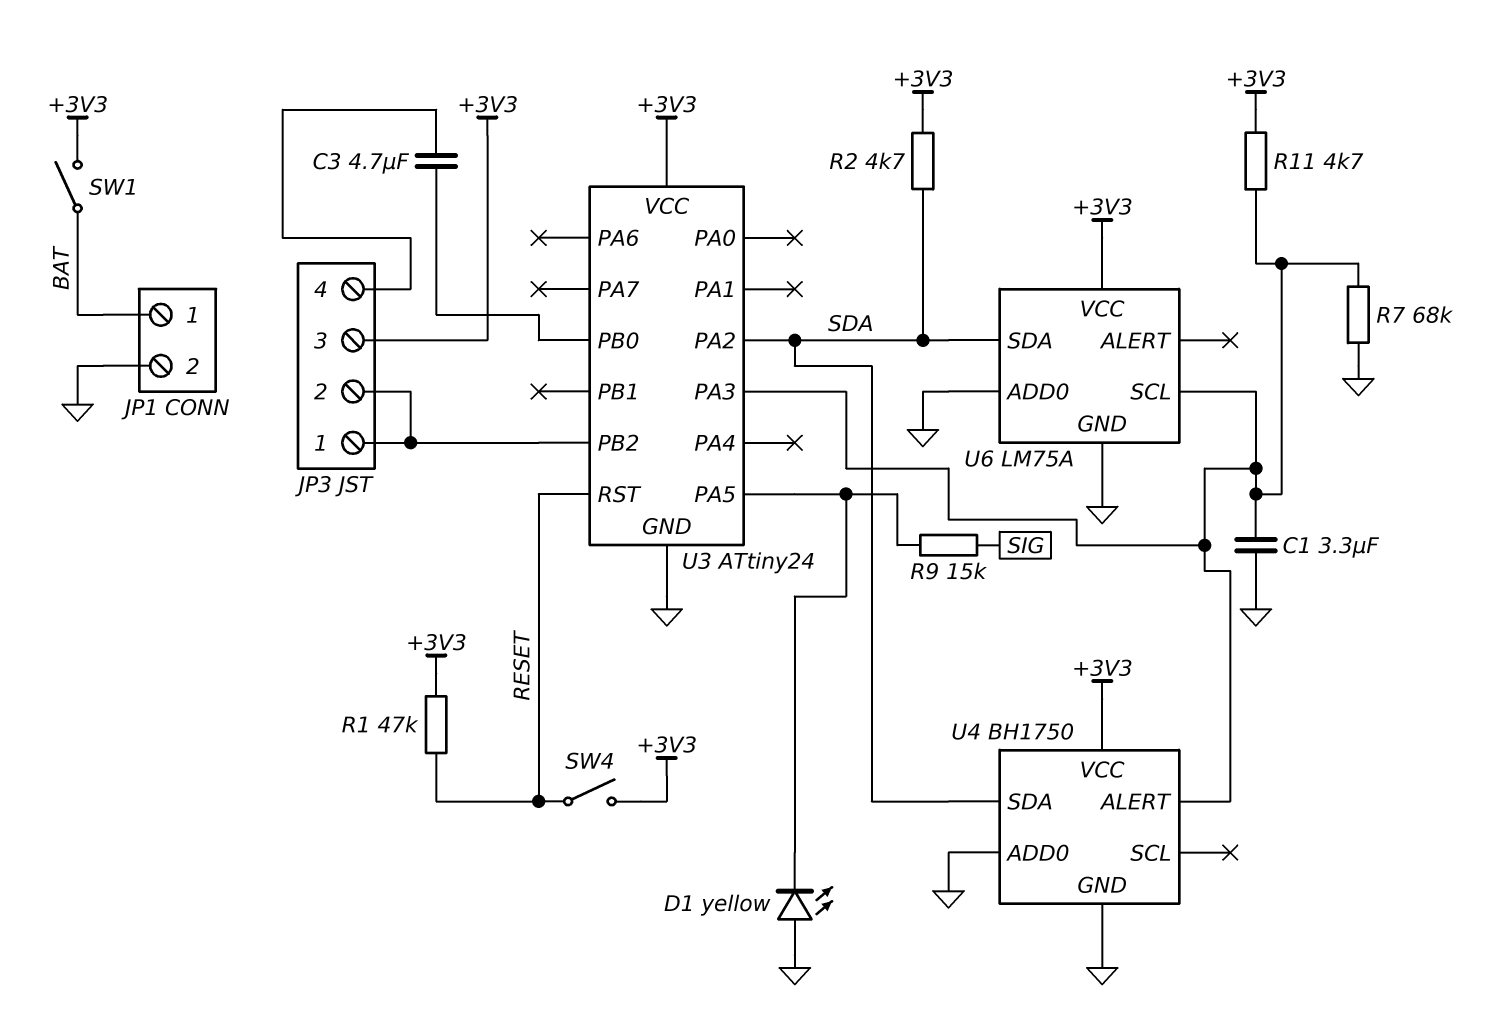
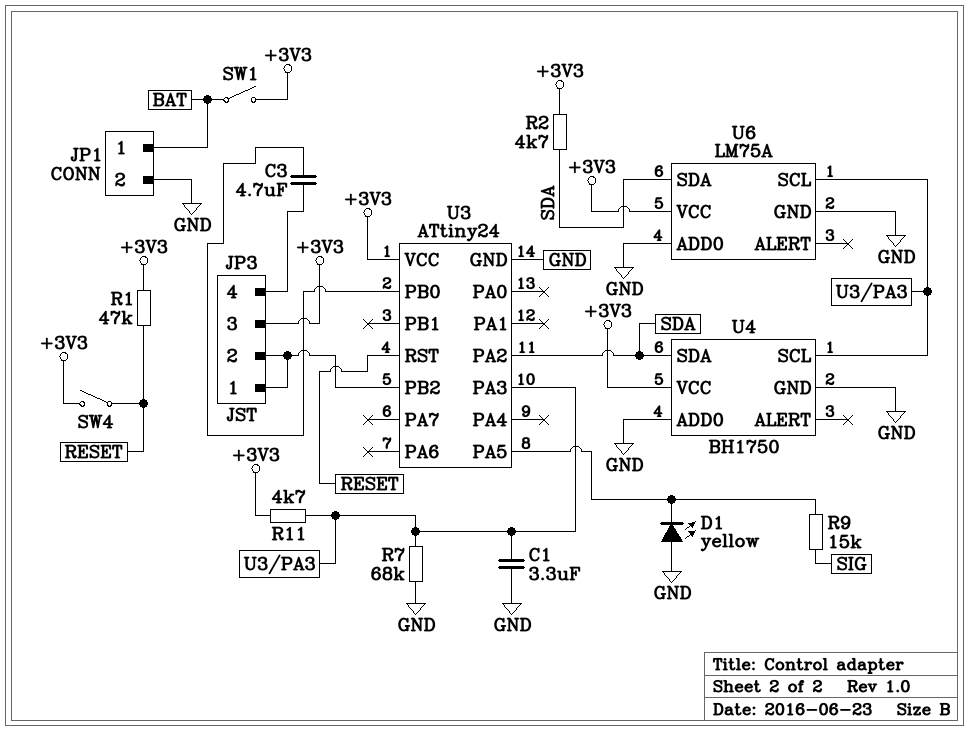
U4 pin ALERT: U3/PA3 -> none
U4 pin SCL: none -> U3/PA3

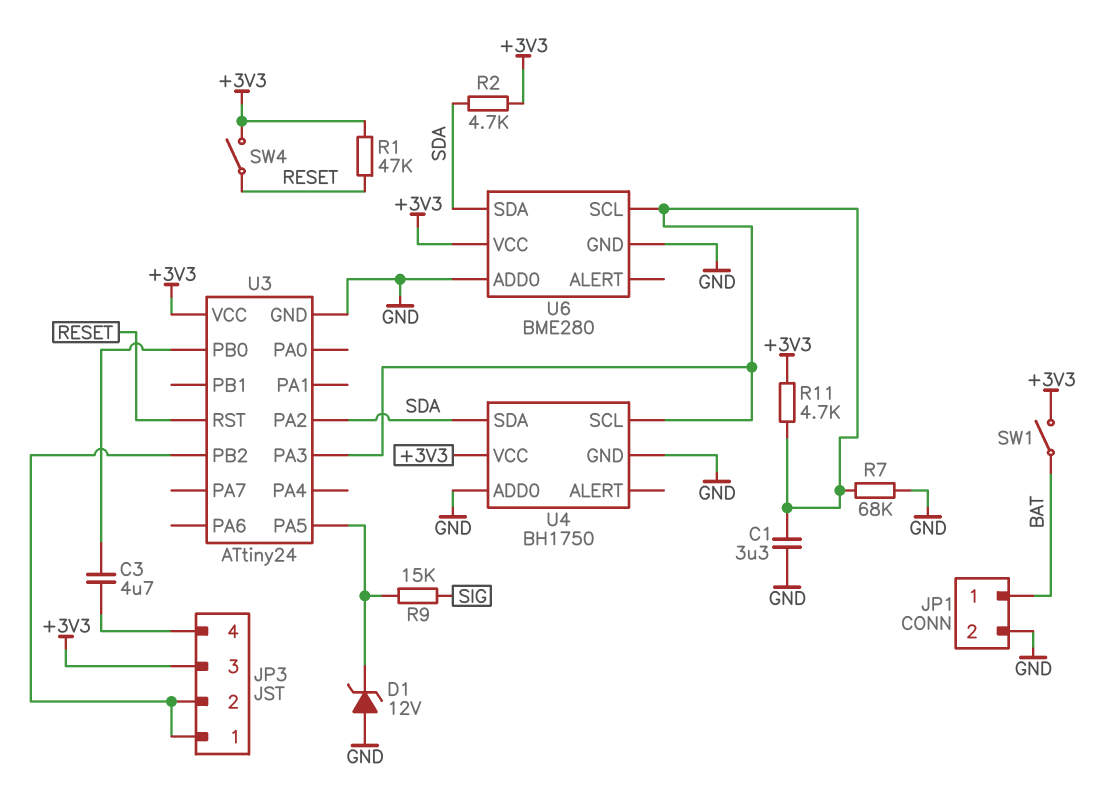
D1: LED yellow (A GND, K U3/PA5) -> zener 12V (A GND, K U3/PA5)
U6: LM75A -> BME280

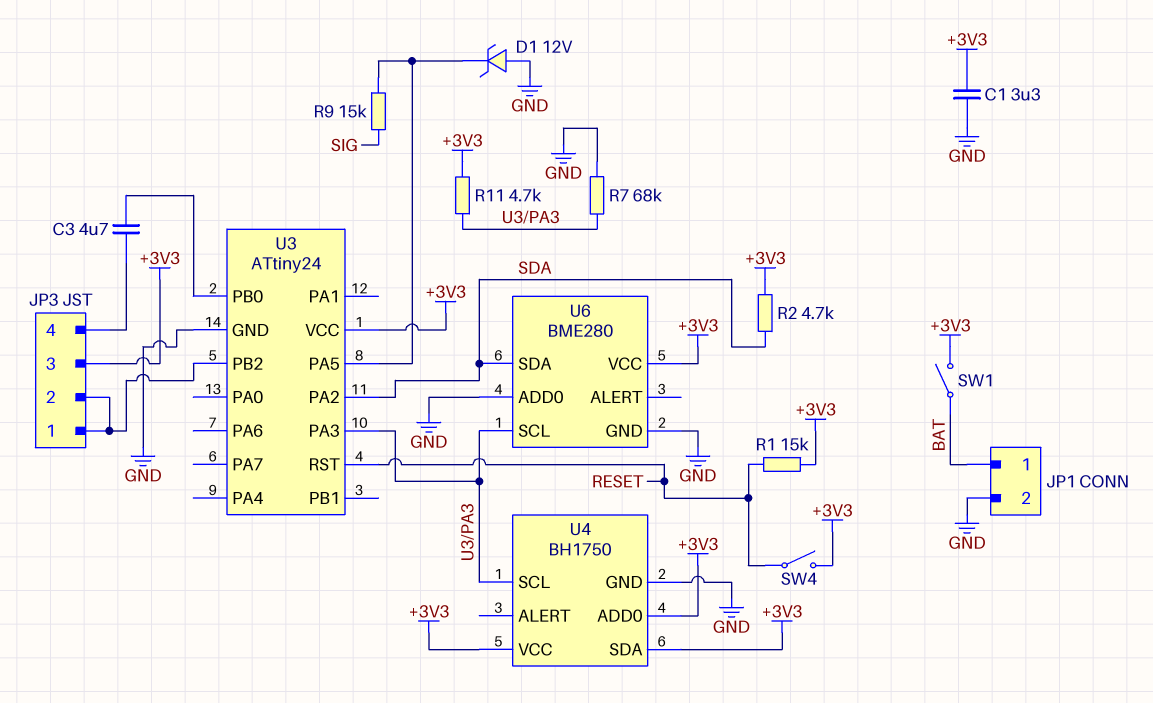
C1: 3.3uF (GND, U3/PA3) -> 3.3uF (+3V3, GND)
R1: 47k (+3V3, RESET) -> 15k (+3V3, RESET)
U4 pin ADD0: GND -> +3V3
U4 pin SDA: SDA -> +3V3

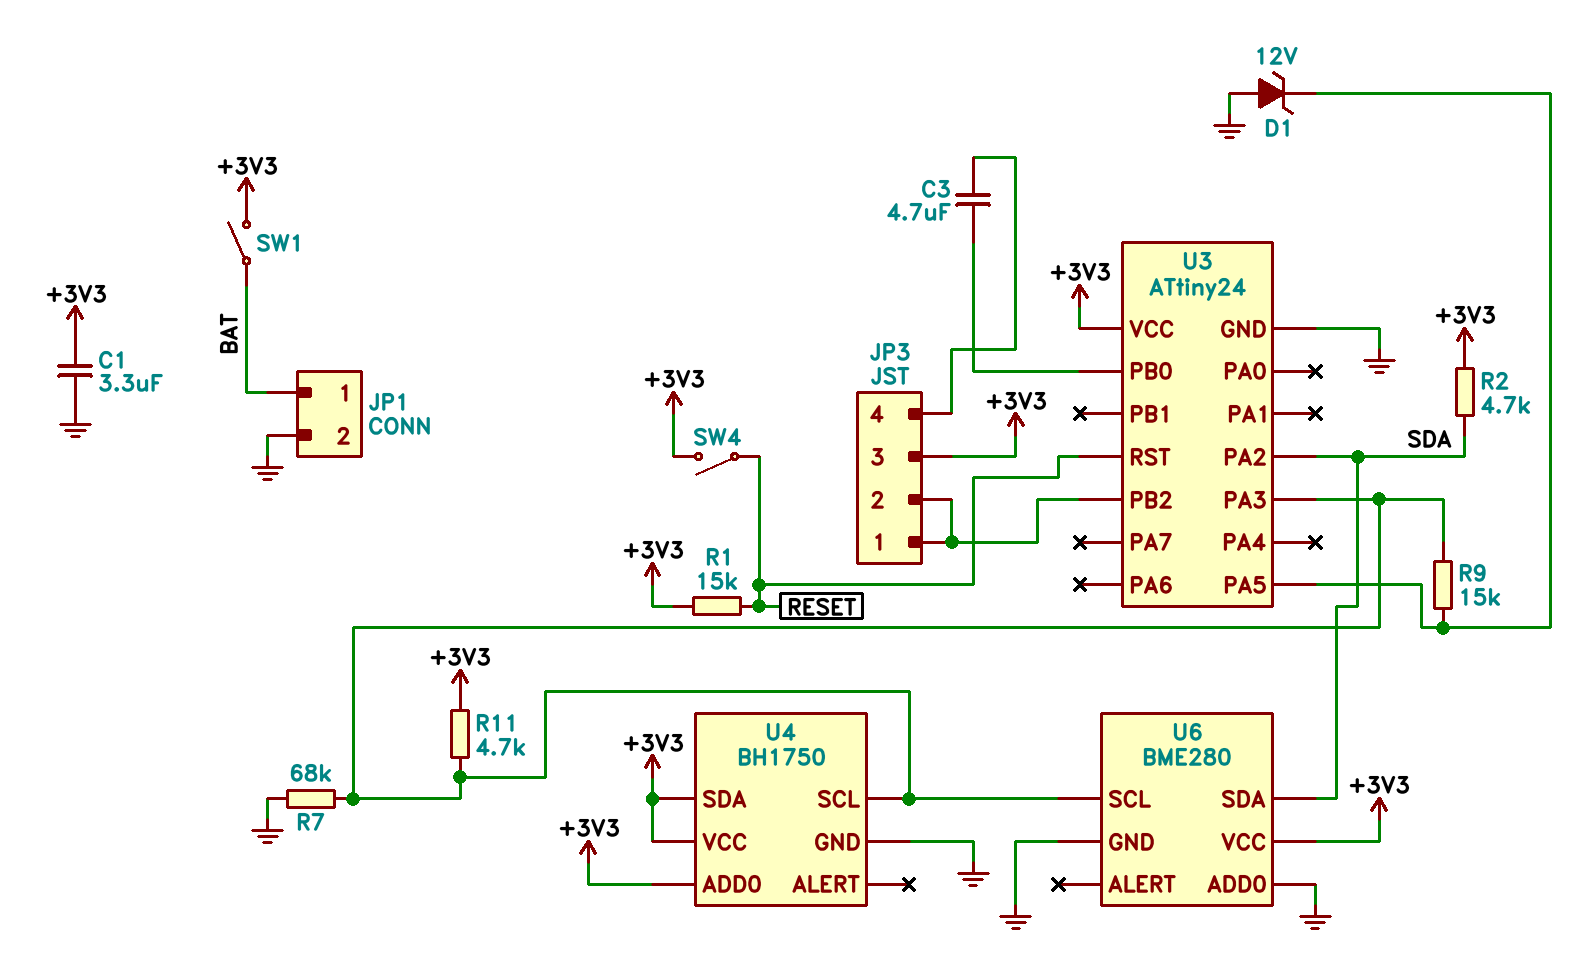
R9: 15k (SIG, U3/PA5) -> 15k (U3/PA3, U3/PA5)

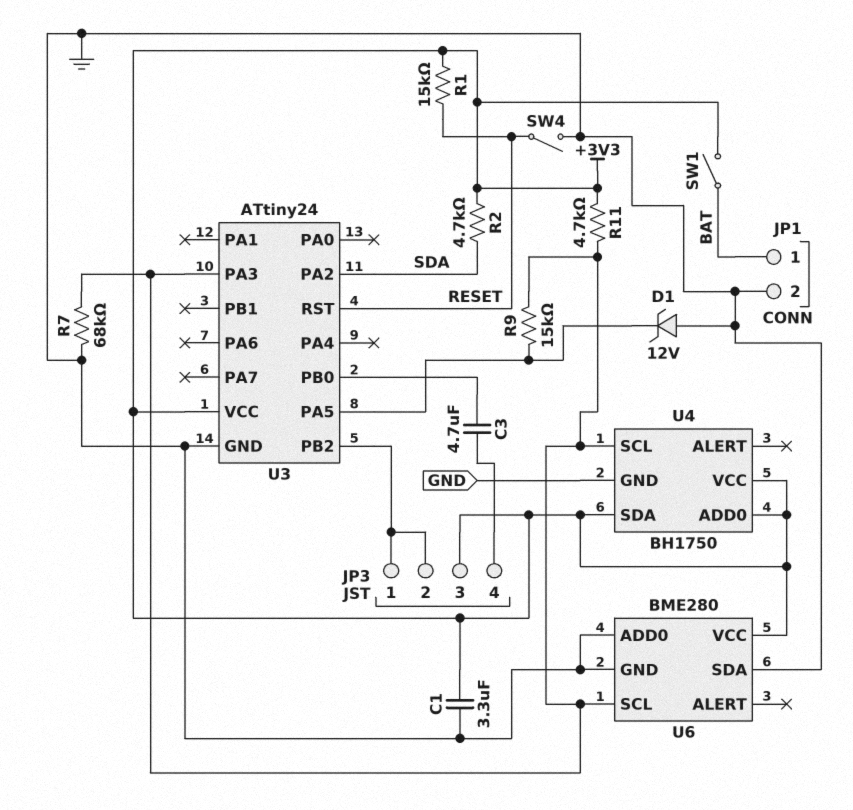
SW4: switch (+3V3, RESET) -> switch (GND, RESET)
U6 pin SDA: SDA -> GND

